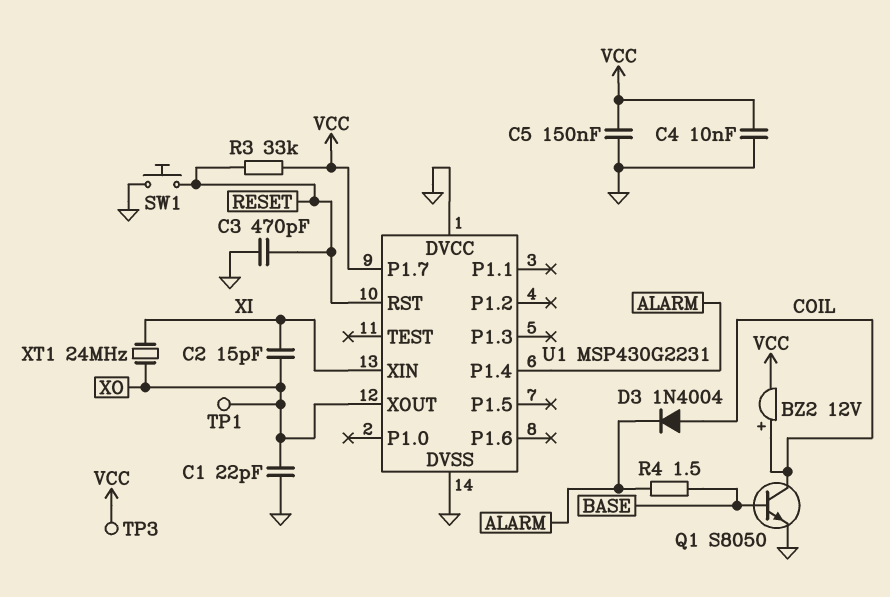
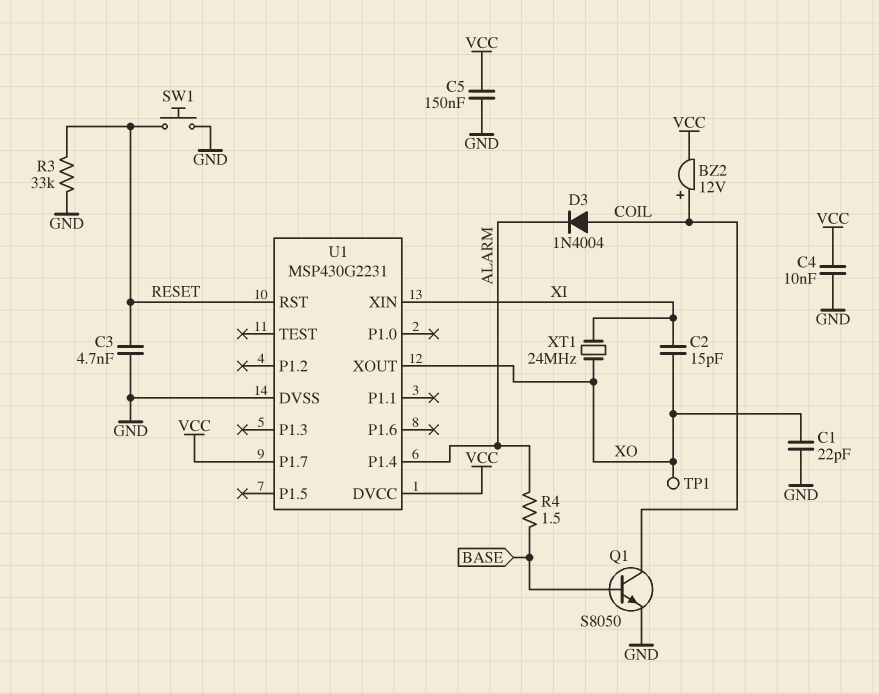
C3: 470pF (GND, RESET) -> 4.7nF (GND, RESET)
R3: 33k (RESET, VCC) -> 33k (GND, RESET)
TP3: test point (VCC) -> none
U1 pin DVCC: GND -> VCC

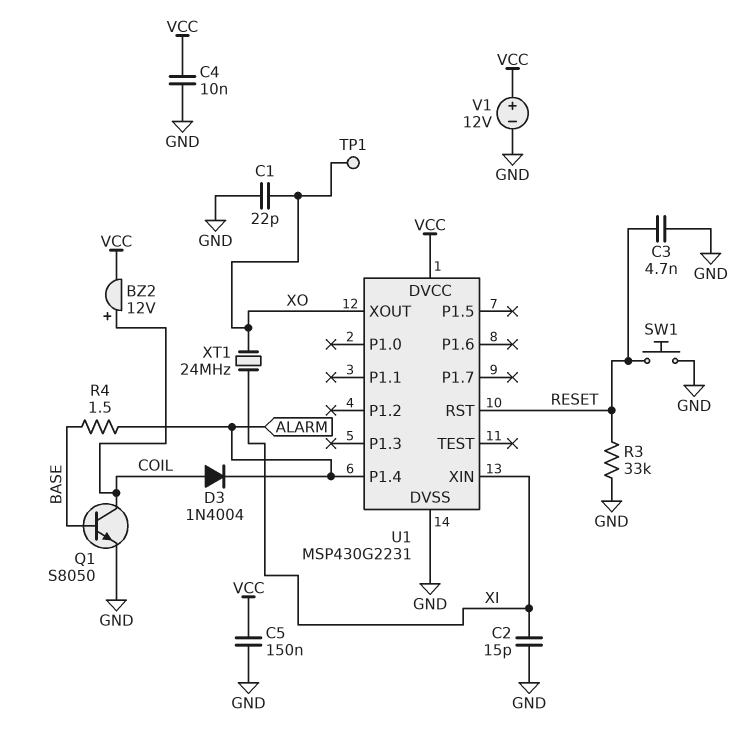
C2: 15pF (XI, XO) -> 15pF (GND, XI)
U1 pin P1.7: VCC -> none
V1: none -> 12V (plus VCC, minus GND)

